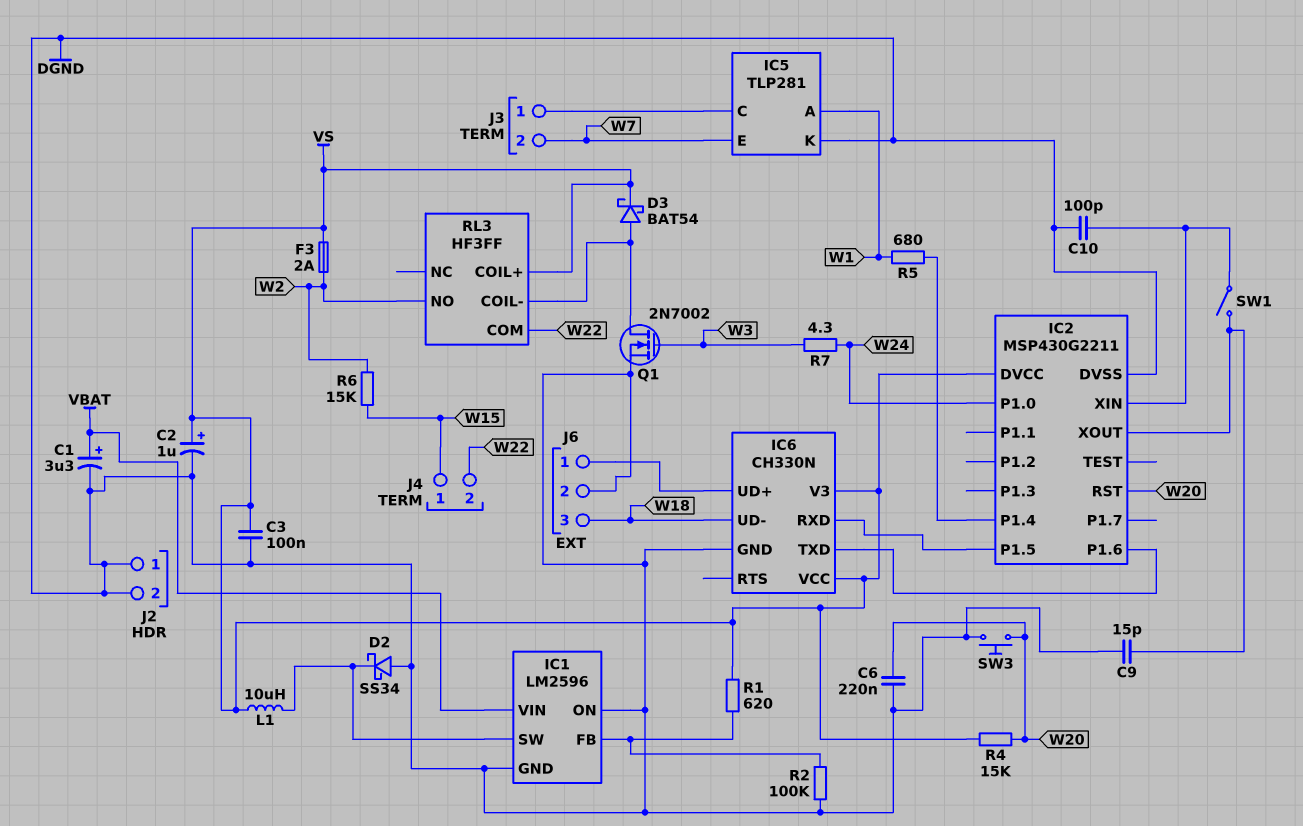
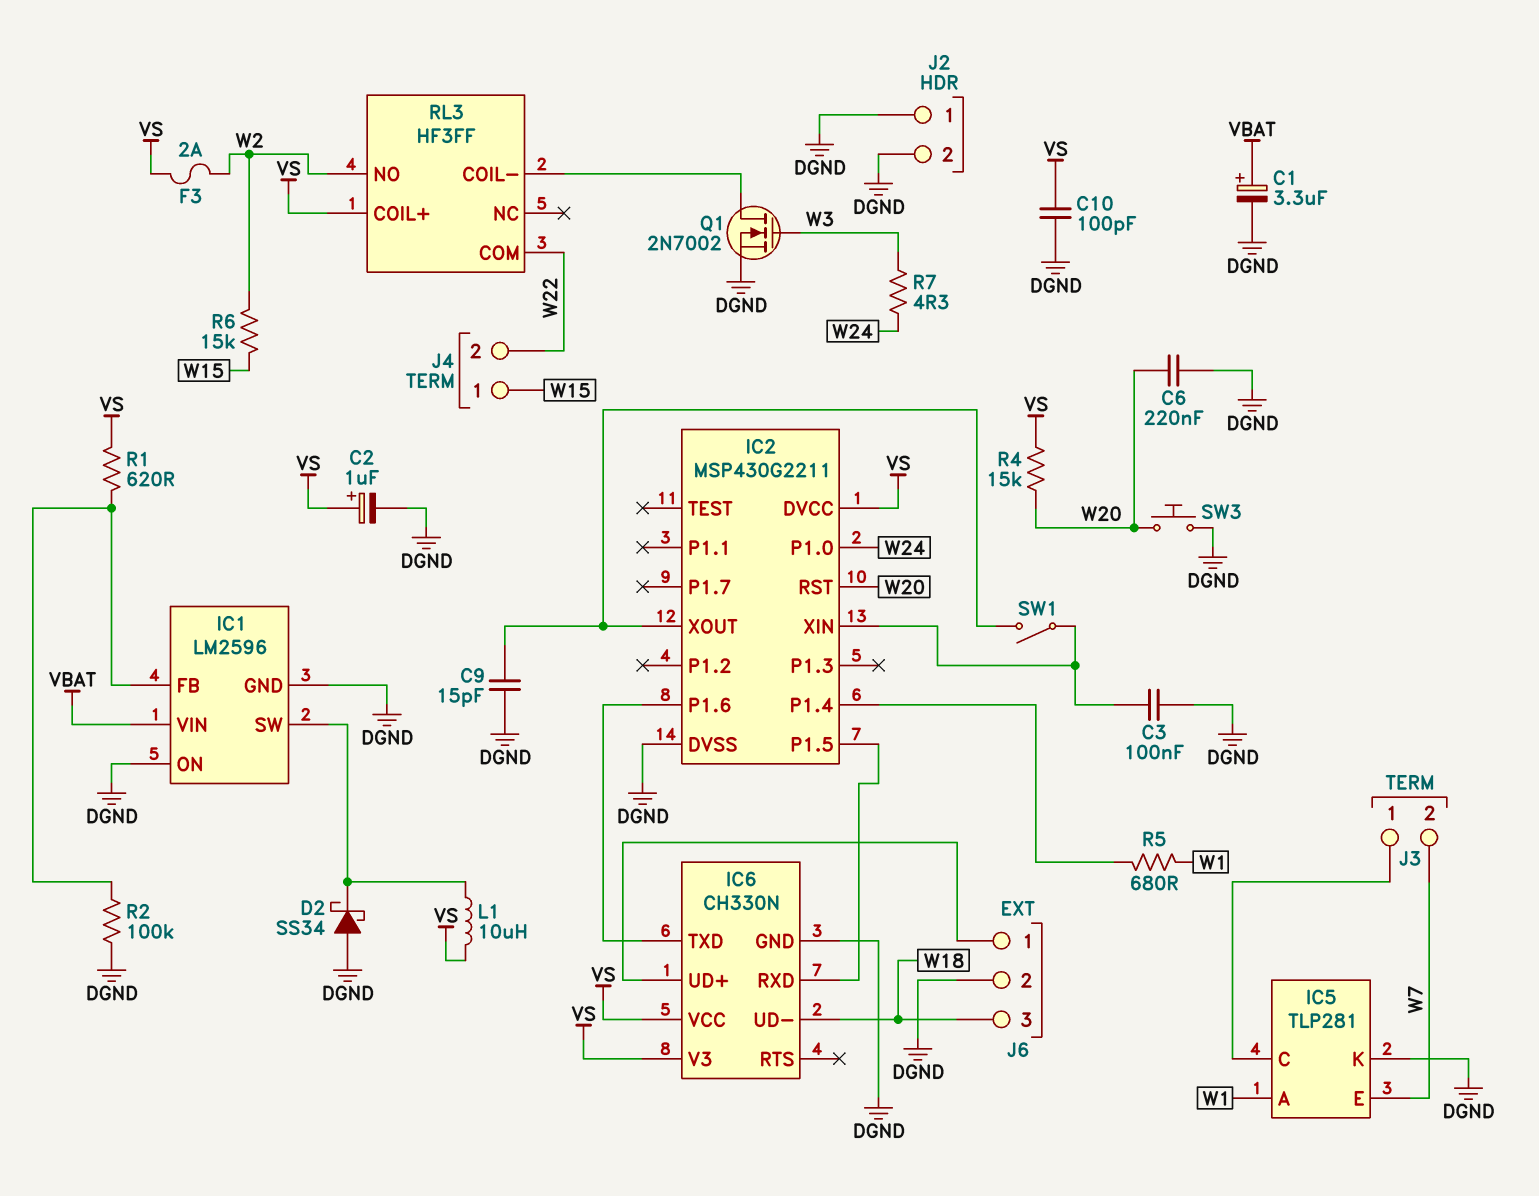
C3: 100nF (DGND, VS) -> 100nF (DGND, IC2/XIN)
C10: 100pF (DGND, IC2/XIN) -> 100pF (DGND, VS)
D3: schottky BAT54 (A RL3/COIL-, K VS) -> none

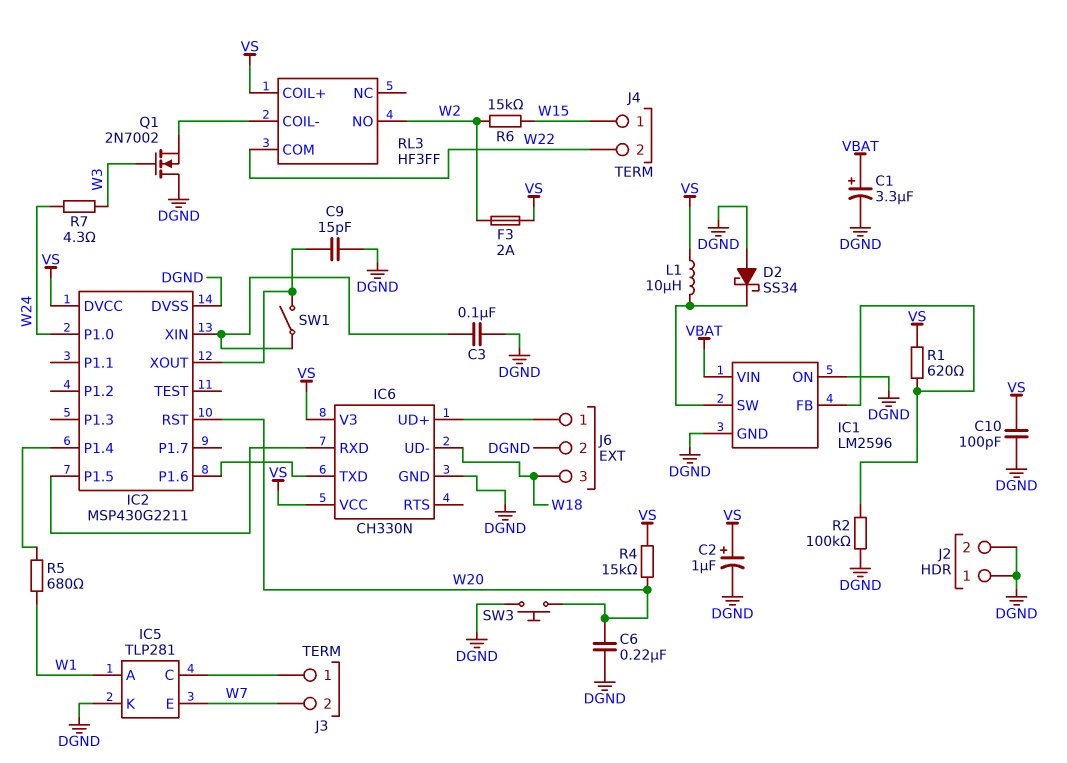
Q1: NMOS 2N7002 (G W3, D RL3/COIL-, S DGND) -> NMOS 2N7002 (G W3, D DGND, S RL3/COIL-)

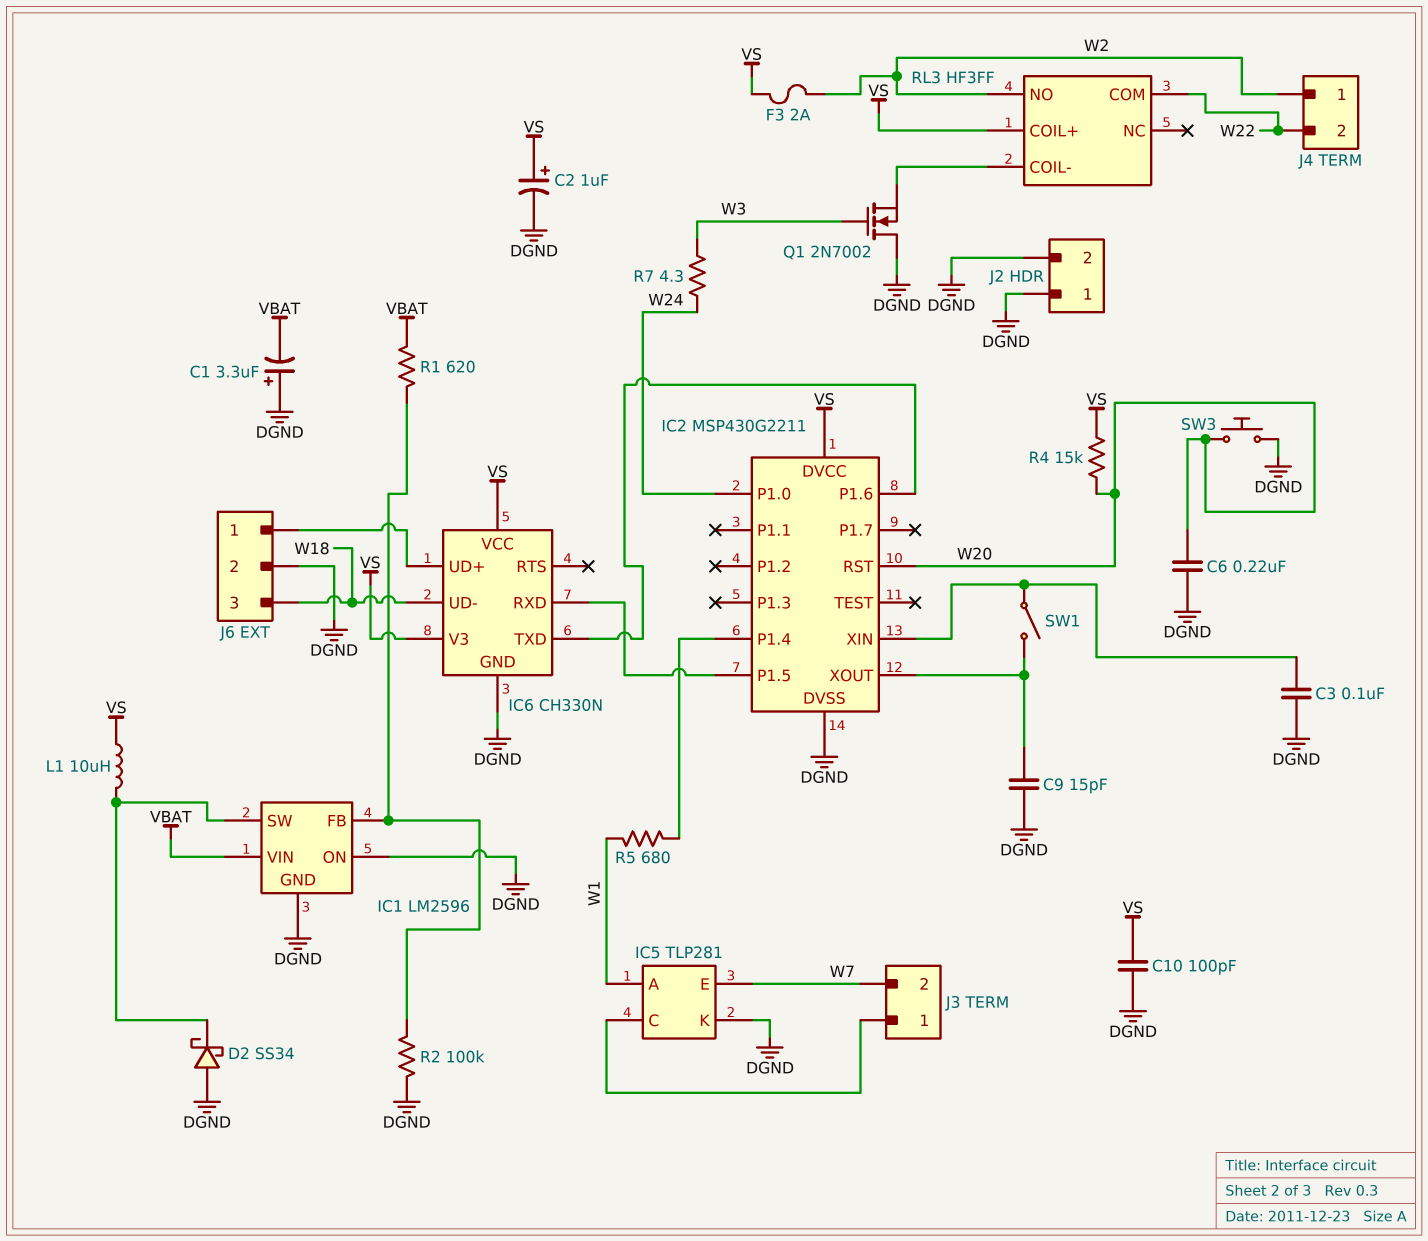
C1: 3.3uF (plus VBAT, minus DGND) -> 3.3uF (plus DGND, minus VBAT)
J4 pin 1: W15 -> W2
R1: 620 (IC1/FB, VS) -> 620 (IC1/FB, VBAT)
R6: 15k (W2, W15) -> none

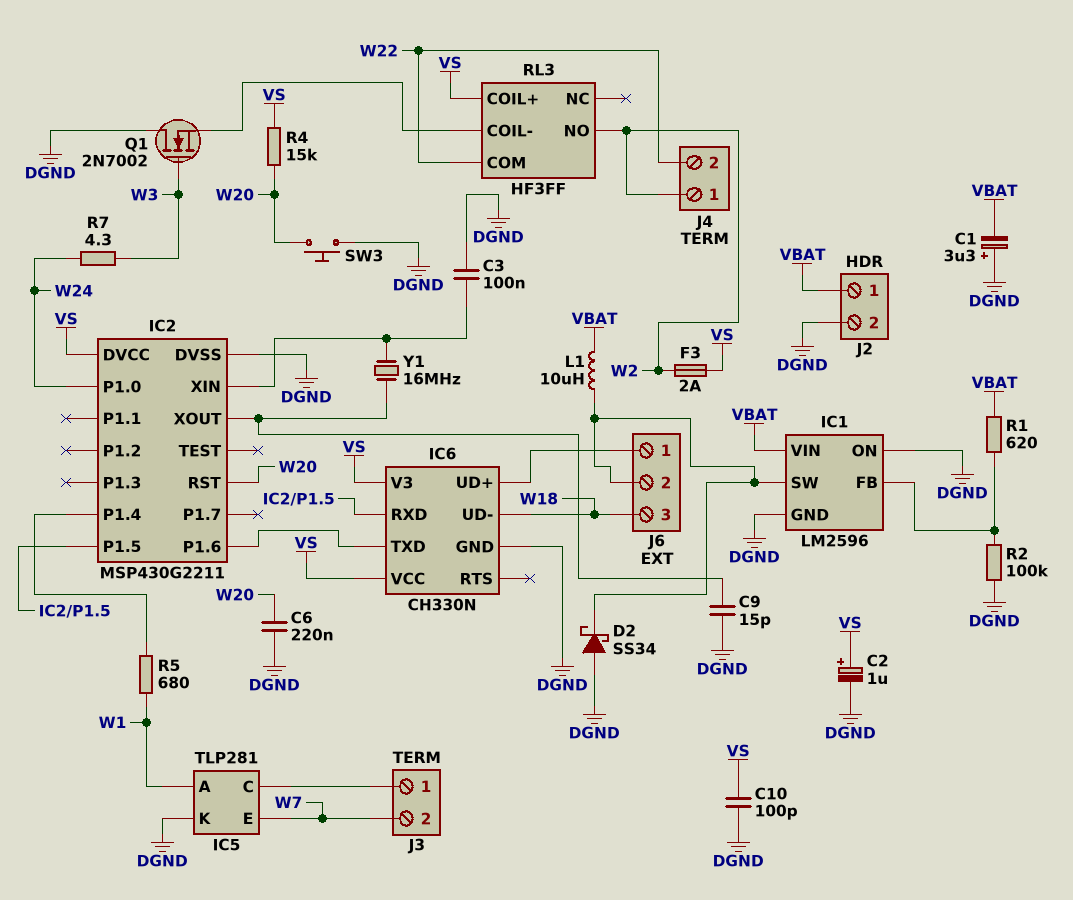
J2 pin 1: DGND -> VBAT
J6 pin 2: DGND -> IC1/SW
L1: 10uH (IC1/SW, VS) -> 10uH (IC1/SW, VBAT)
SW1: switch (IC2/XIN, IC2/XOUT) -> none
Y1: none -> 16MHz (IC2/XIN, IC2/XOUT)

